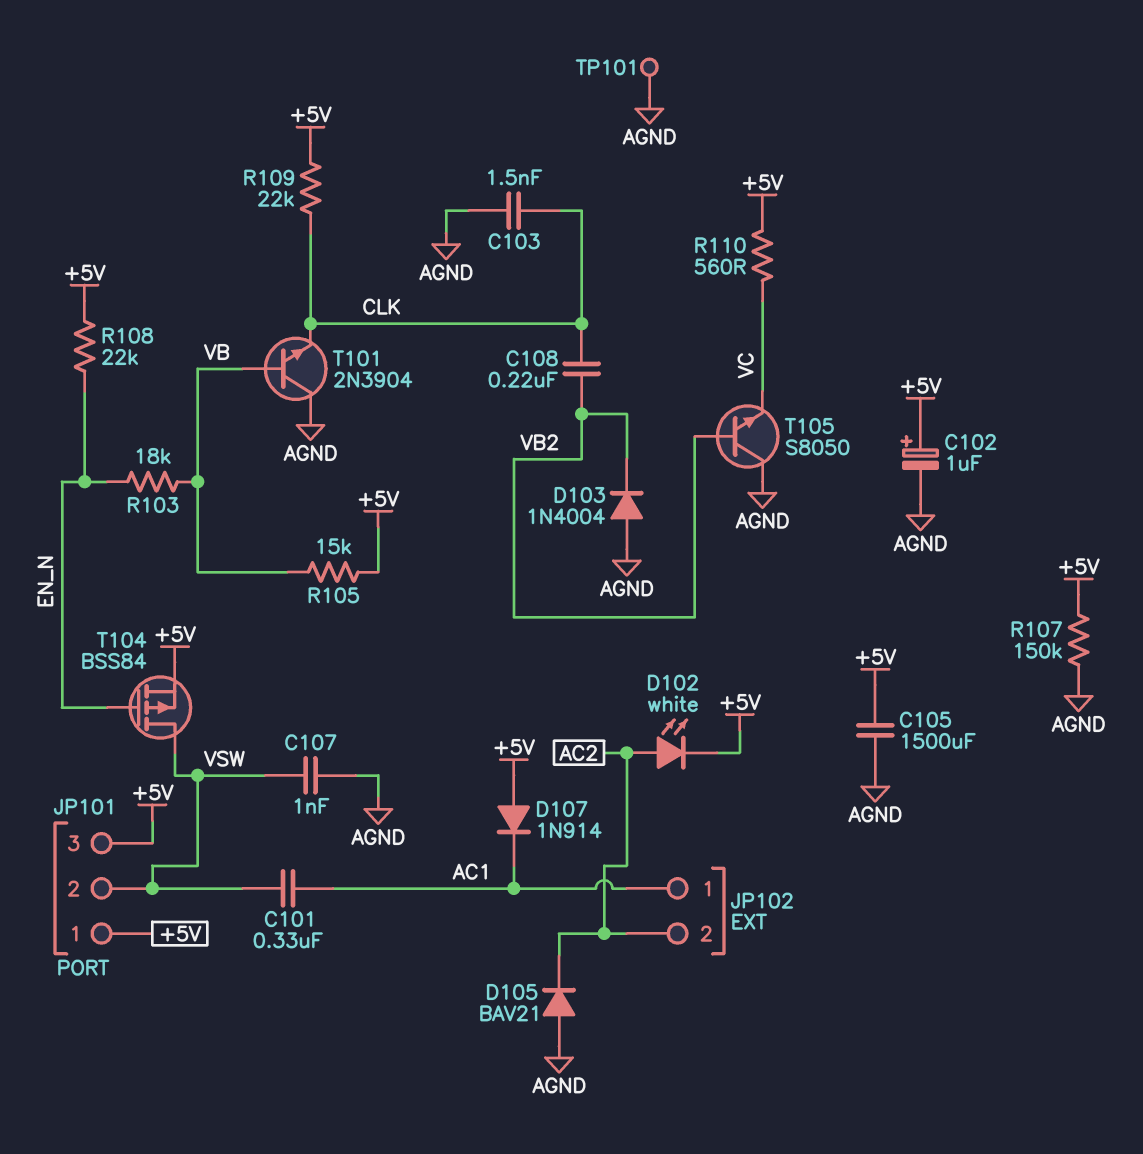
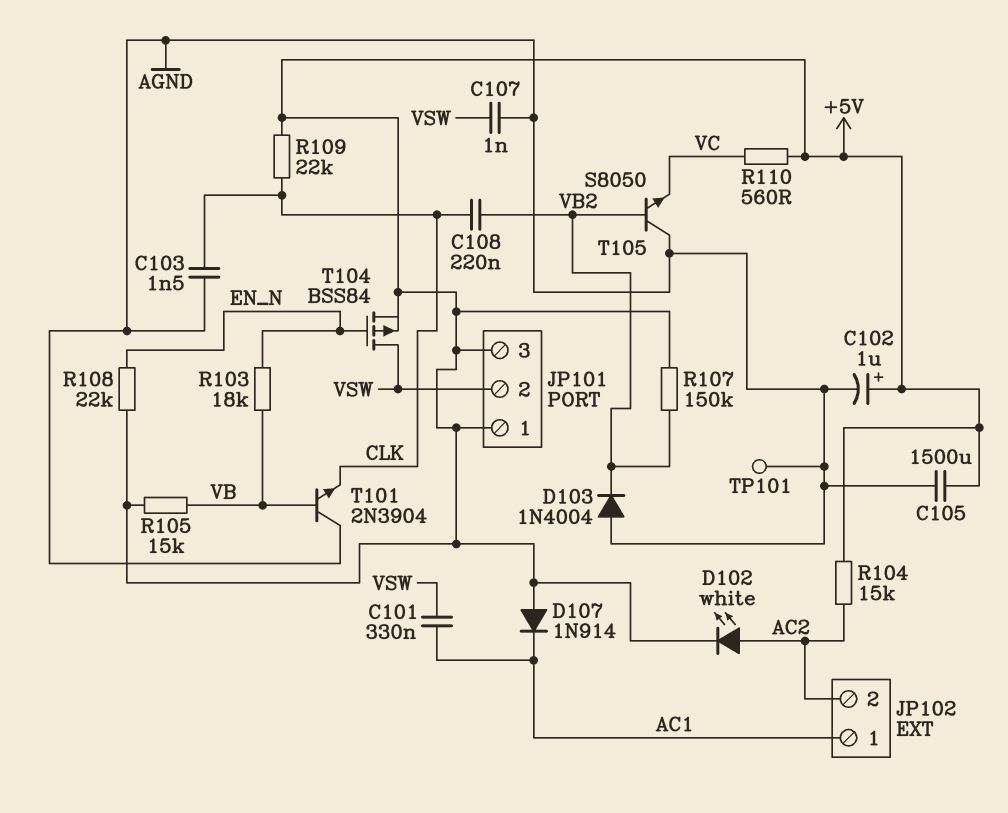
D105: diode BAV21 (A AGND, K AC2) -> none
R104: none -> 15k (+5V, AC2)
R107: 150k (+5V, AGND) -> 150k (+5V, VB2)

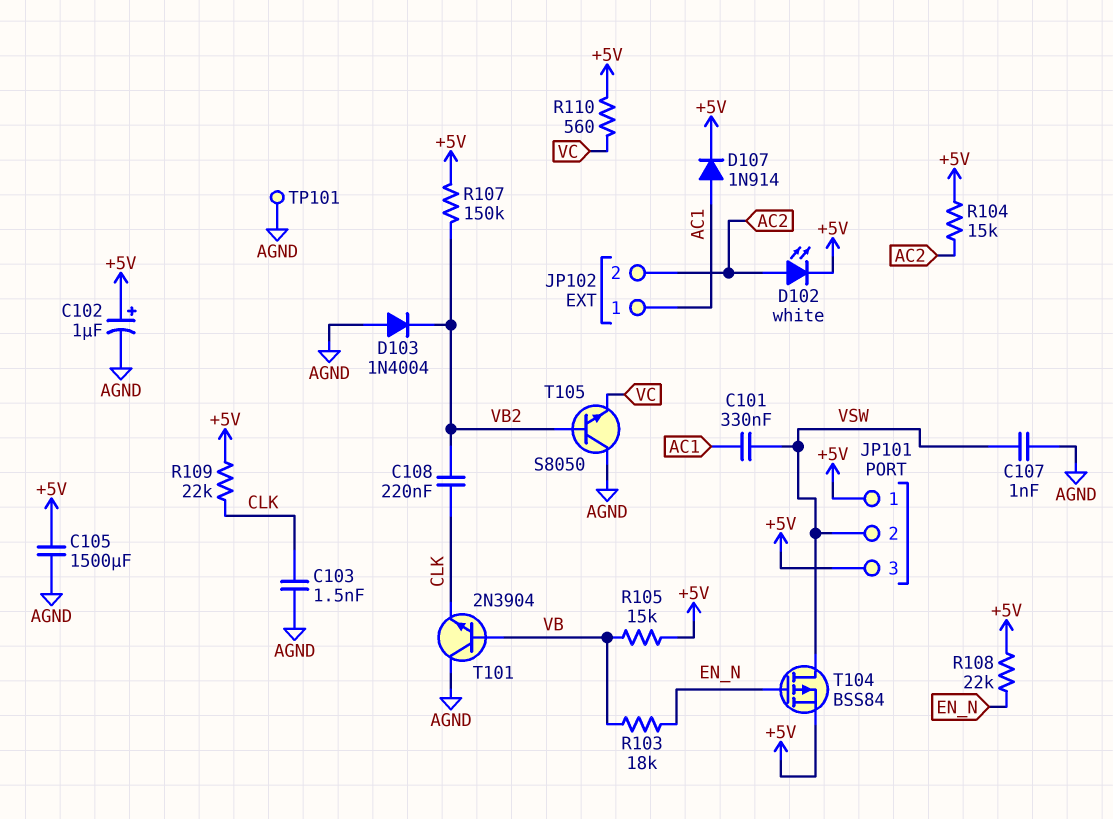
D107: diode 1N914 (A +5V, K AC1) -> diode 1N914 (A AC1, K +5V)

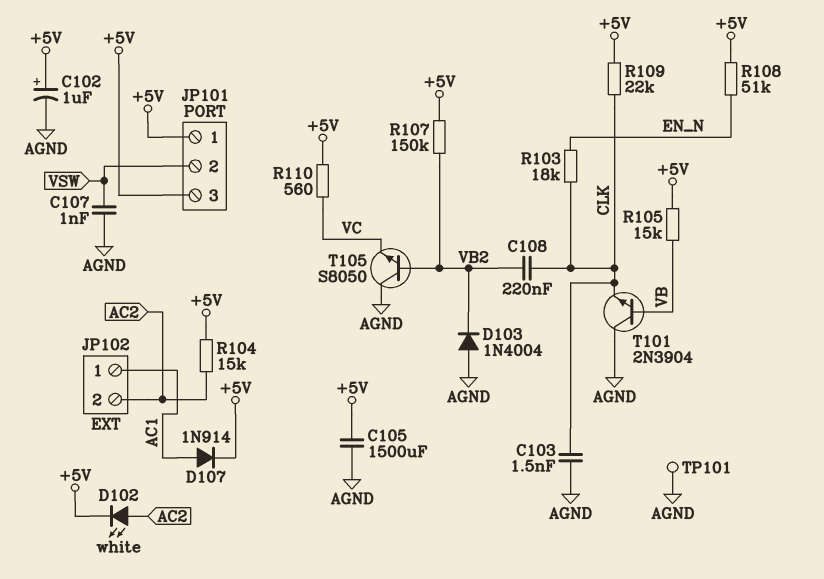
C101: 330nF (AC1, VSW) -> none
R103: 18k (EN_N, VB) -> 18k (CLK, EN_N)
R108: 22k (+5V, EN_N) -> 51k (+5V, EN_N)
T104: PMOS BSS84 (G EN_N, D VSW, S +5V) -> none

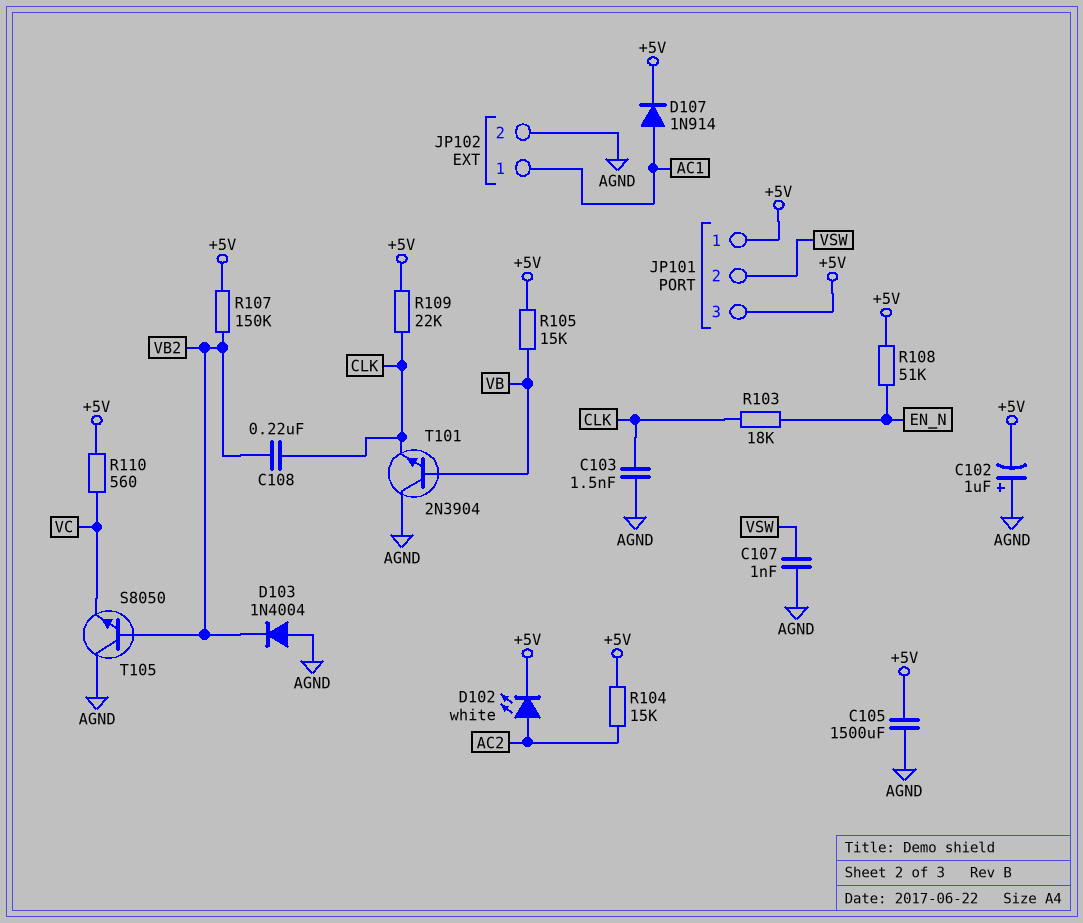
C102: 1uF (plus +5V, minus AGND) -> 1uF (plus AGND, minus +5V)
JP102 pin 2: AC2 -> AGND
TP101: test point (AGND) -> none

